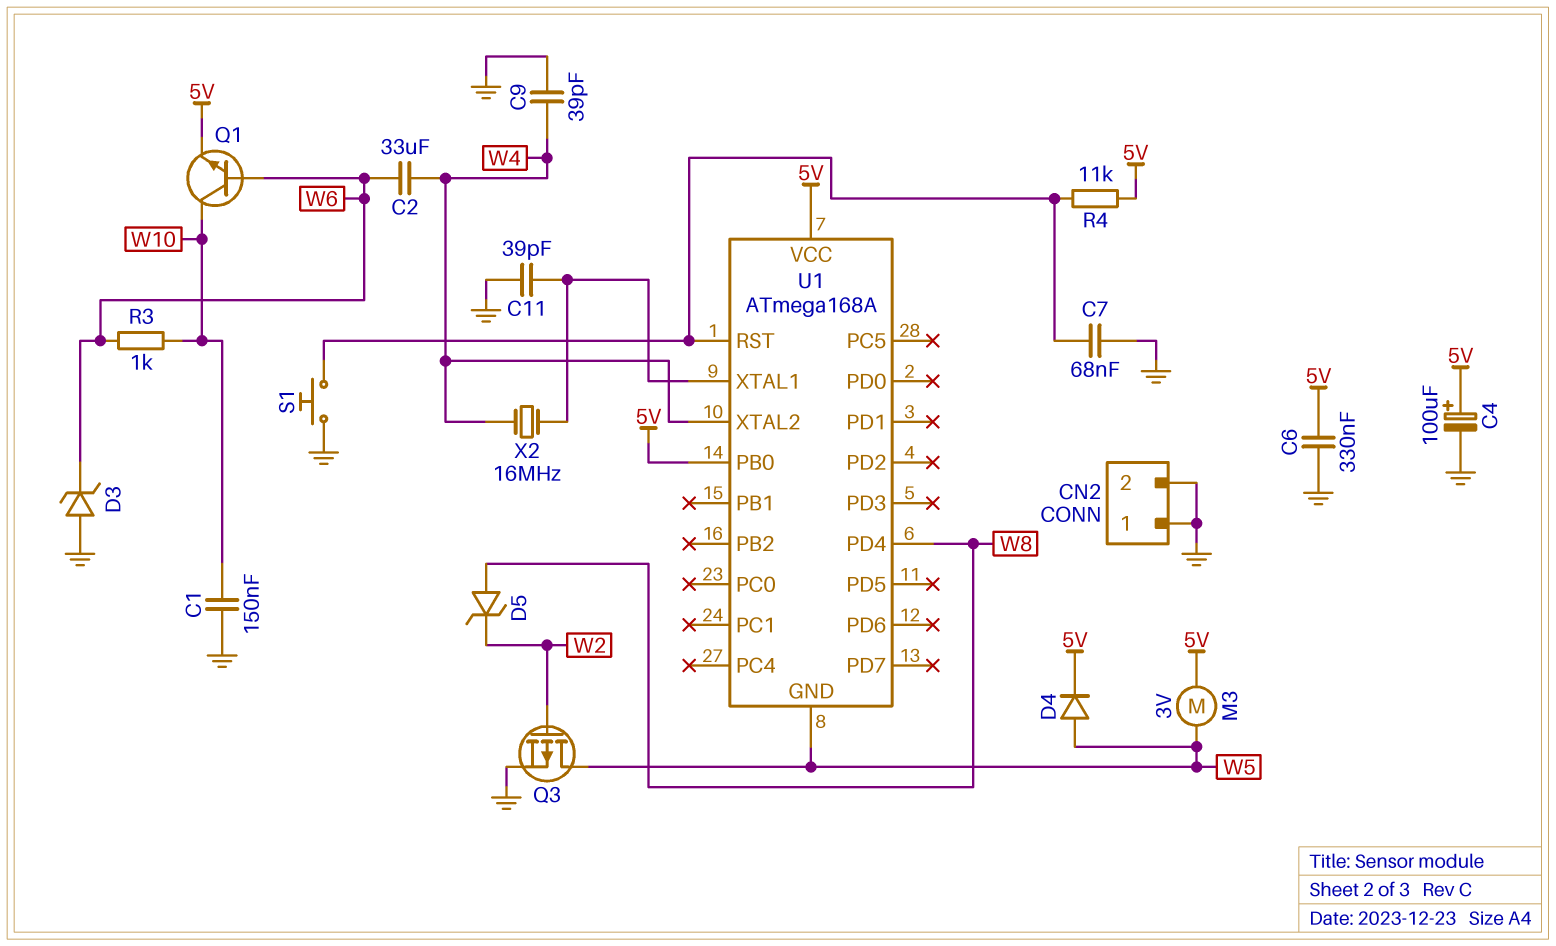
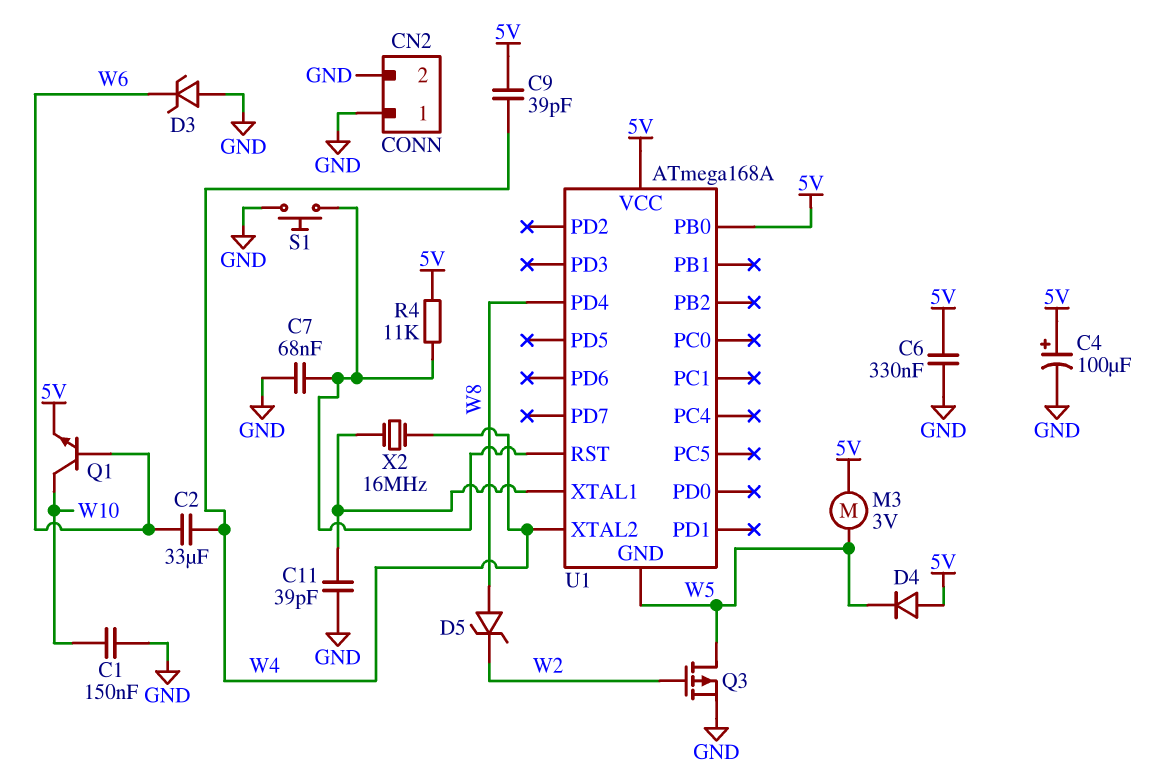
C9: 39pF (GND, W4) -> 39pF (5V, W4)
D4: diode (A W5, K 5V) -> diode (A 5V, K W5)
R3: 1k (W6, W10) -> none

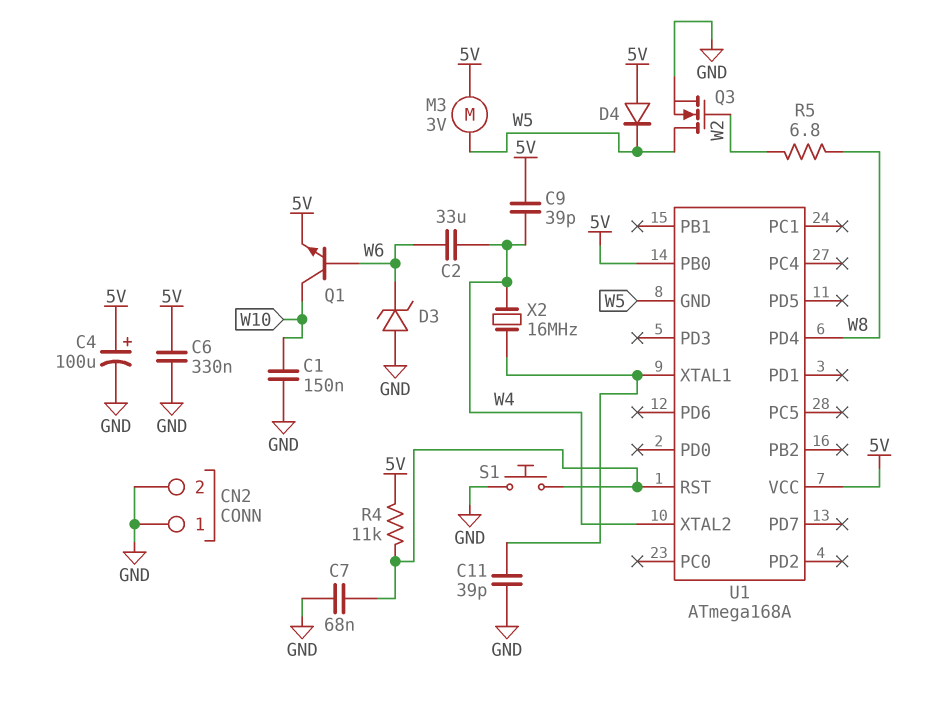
D5: zener (A W8, K W2) -> none
Q3: PMOS (G W2, D W5, S GND) -> NMOS (G W2, D W5, S GND)
R5: none -> 6.8 (W2, W8)

